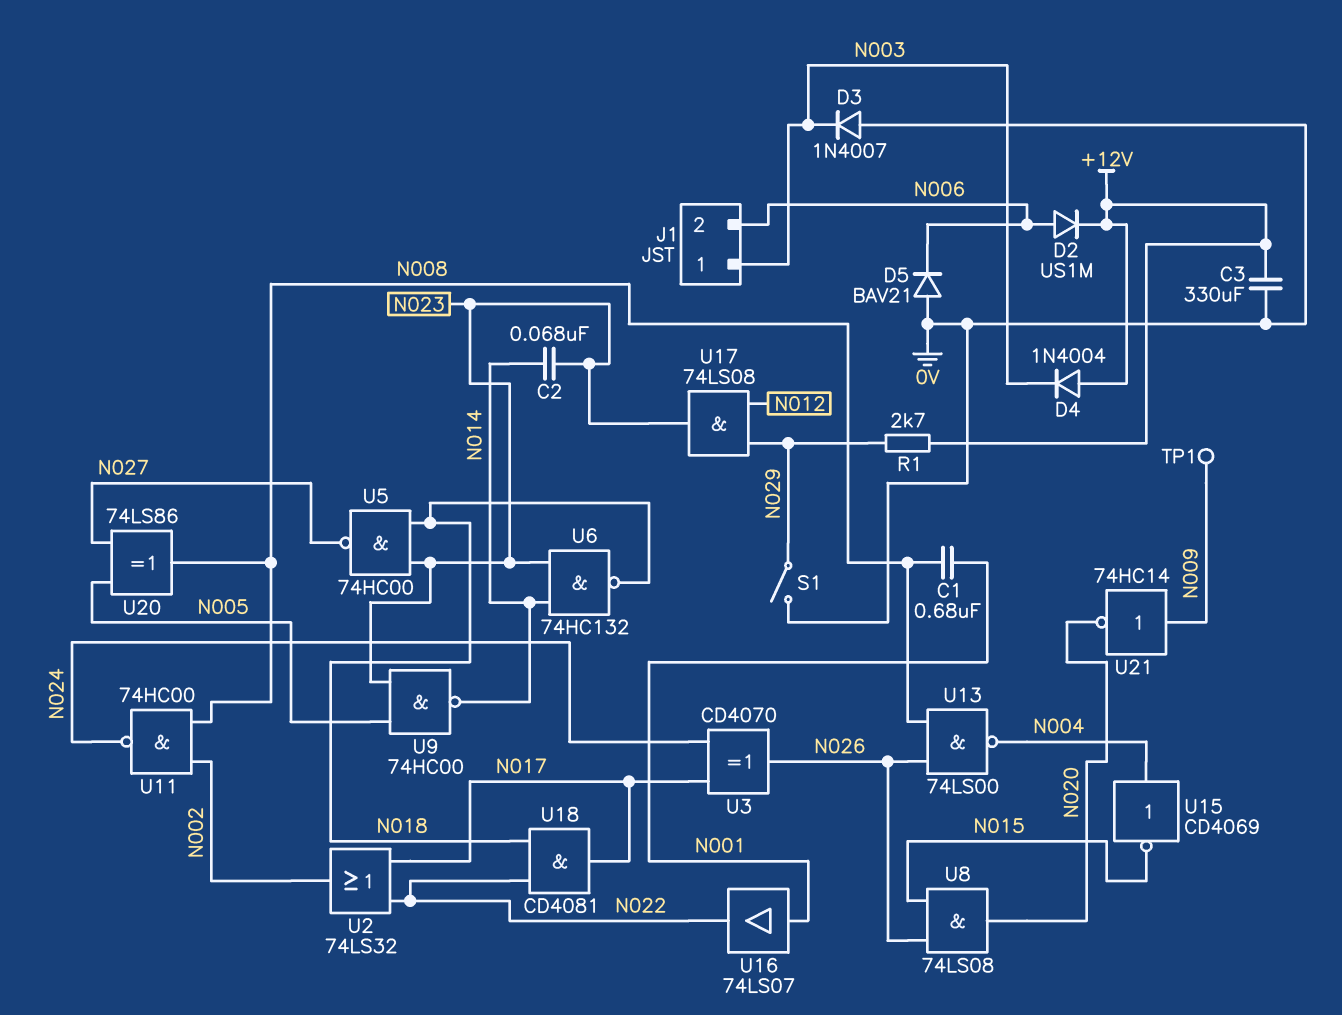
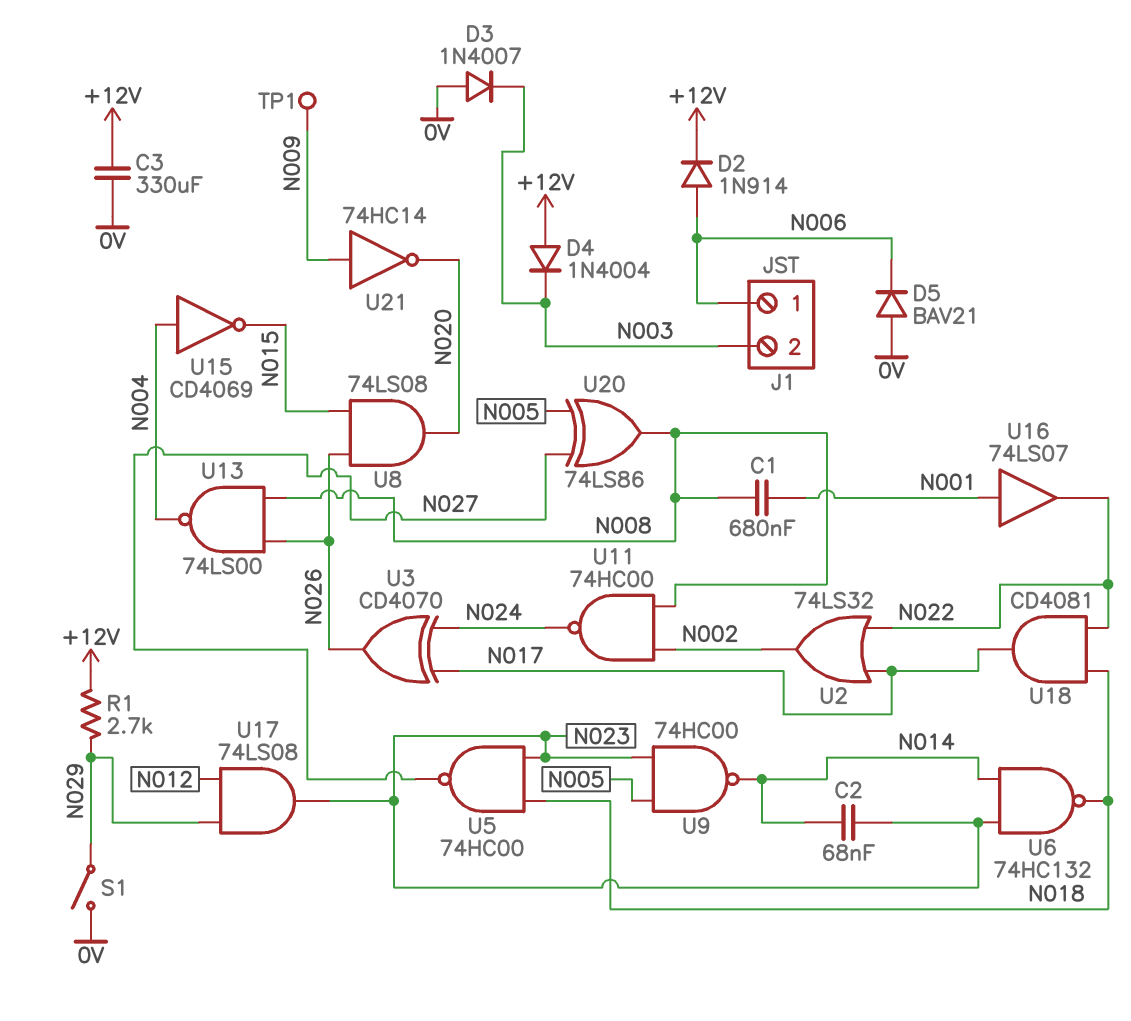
D2: diode US1M (A N006, K +12V) -> diode 1N914 (A N006, K +12V)
J1 pin 1: N003 -> N006
J1 pin 2: N006 -> N003

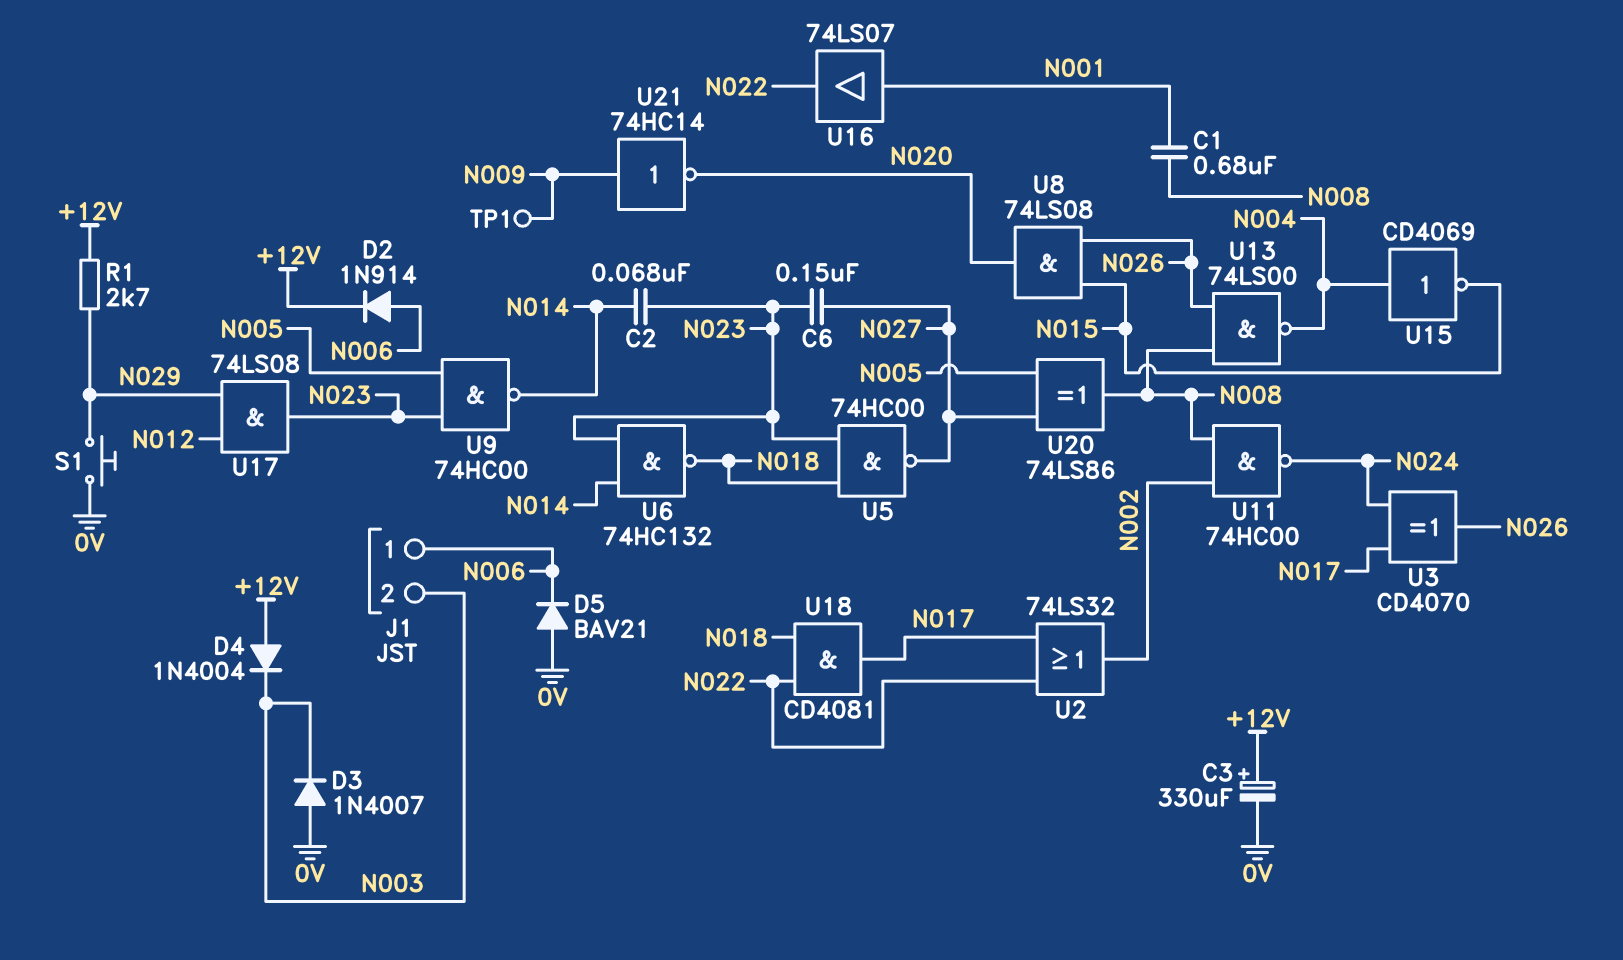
C3: 330uF (+12V, 0V) -> 330uF (plus +12V, minus 0V)
C6: none -> 150nF (N023, N027)
S1: switch (0V, N029) -> button (0V, N029)

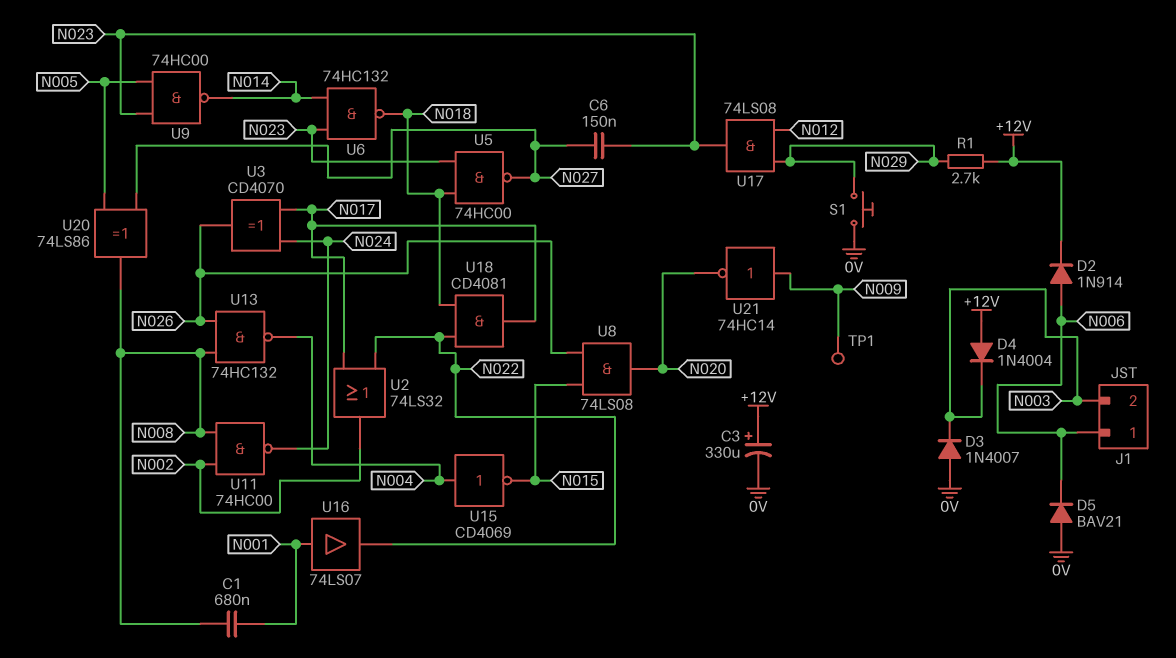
C2: 68nF (N014, N023) -> none
U13: NAND 74LS00 (in N008, in N026, out N004) -> NAND 74HC132 (in N008, in N026, out N004)

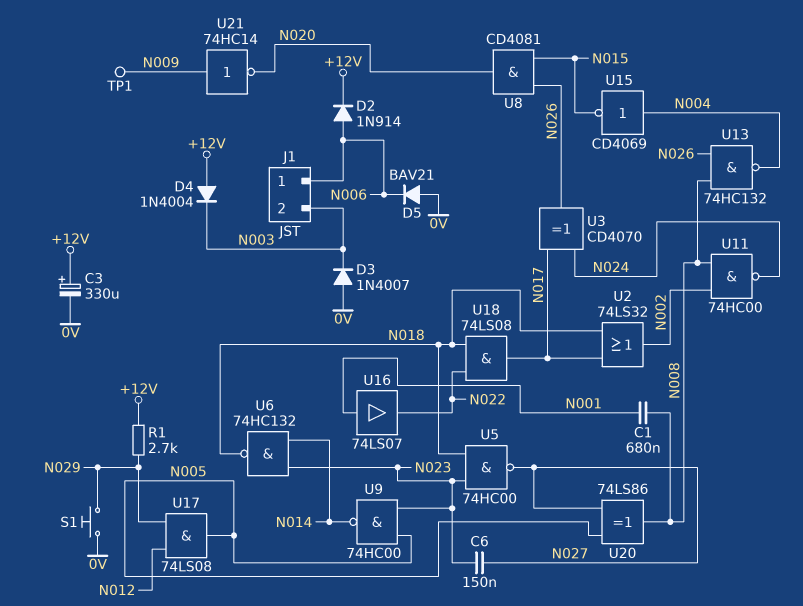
U2: OR 74LS32 (in N017, in N022, out N002) -> OR 74LS32 (in N017, in N018, out N002)
U8: AND 74LS08 (in N015, in N026, out N020) -> AND CD4081 (in N015, in N026, out N020)
U17: AND 74LS08 (in N012, in N029, out N023) -> AND 74LS08 (in N012, in N029, out N005)
U18: AND CD4081 (in N018, in N022, out N017) -> AND 74LS08 (in N018, in N022, out N017)

